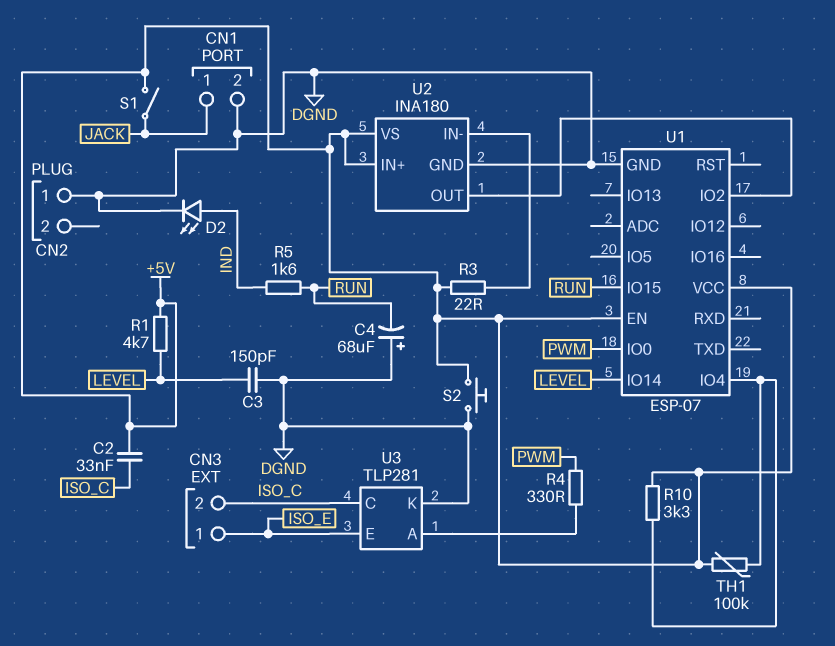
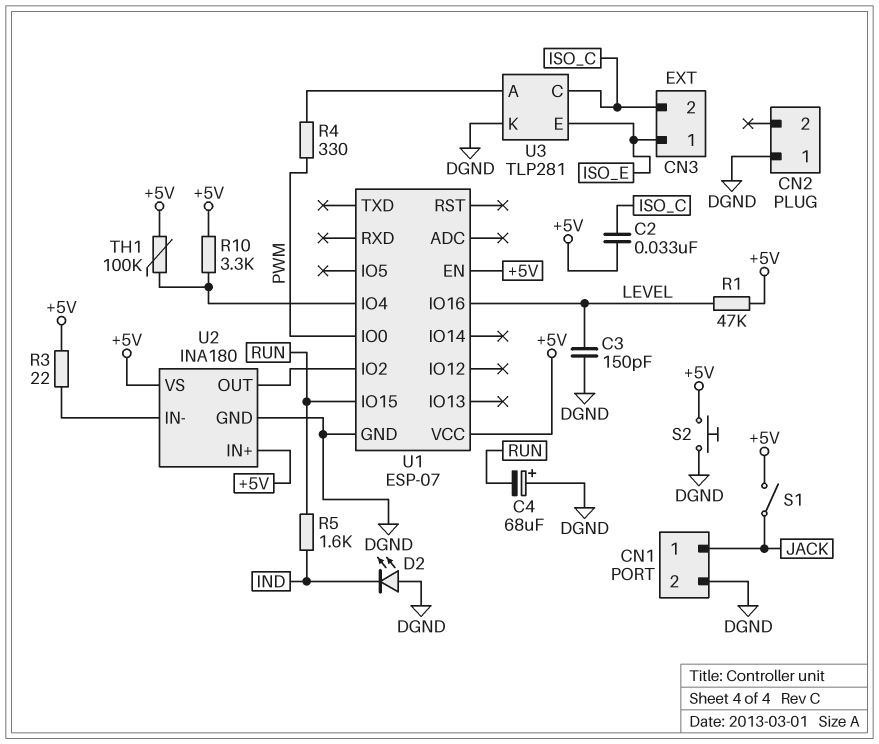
D2: LED (A IND, K DGND) -> LED (A DGND, K IND)
R1: 4.7k (+5V, LEVEL) -> 47k (+5V, LEVEL)
U1 pin IO14: LEVEL -> none
U1 pin IO16: none -> LEVEL

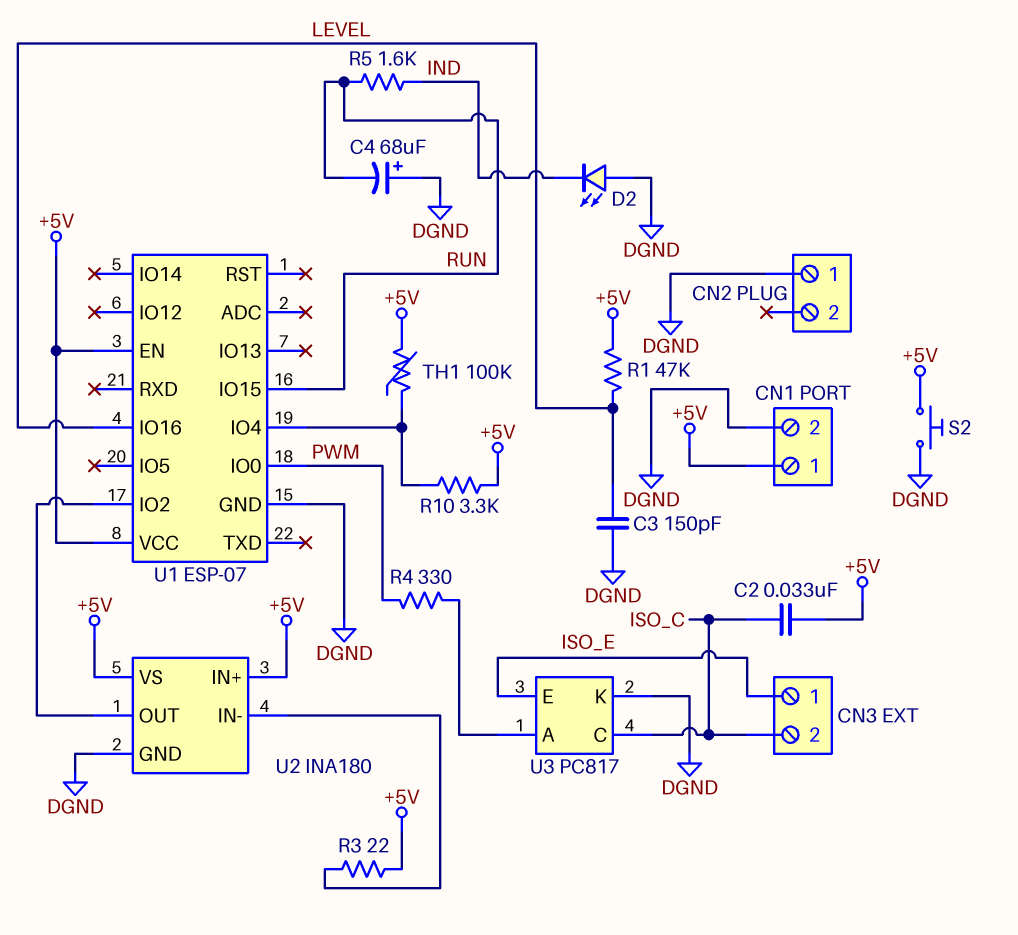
CN1 pin 1: JACK -> +5V
S1: switch (+5V, JACK) -> none
U3: TLP281 -> PC817

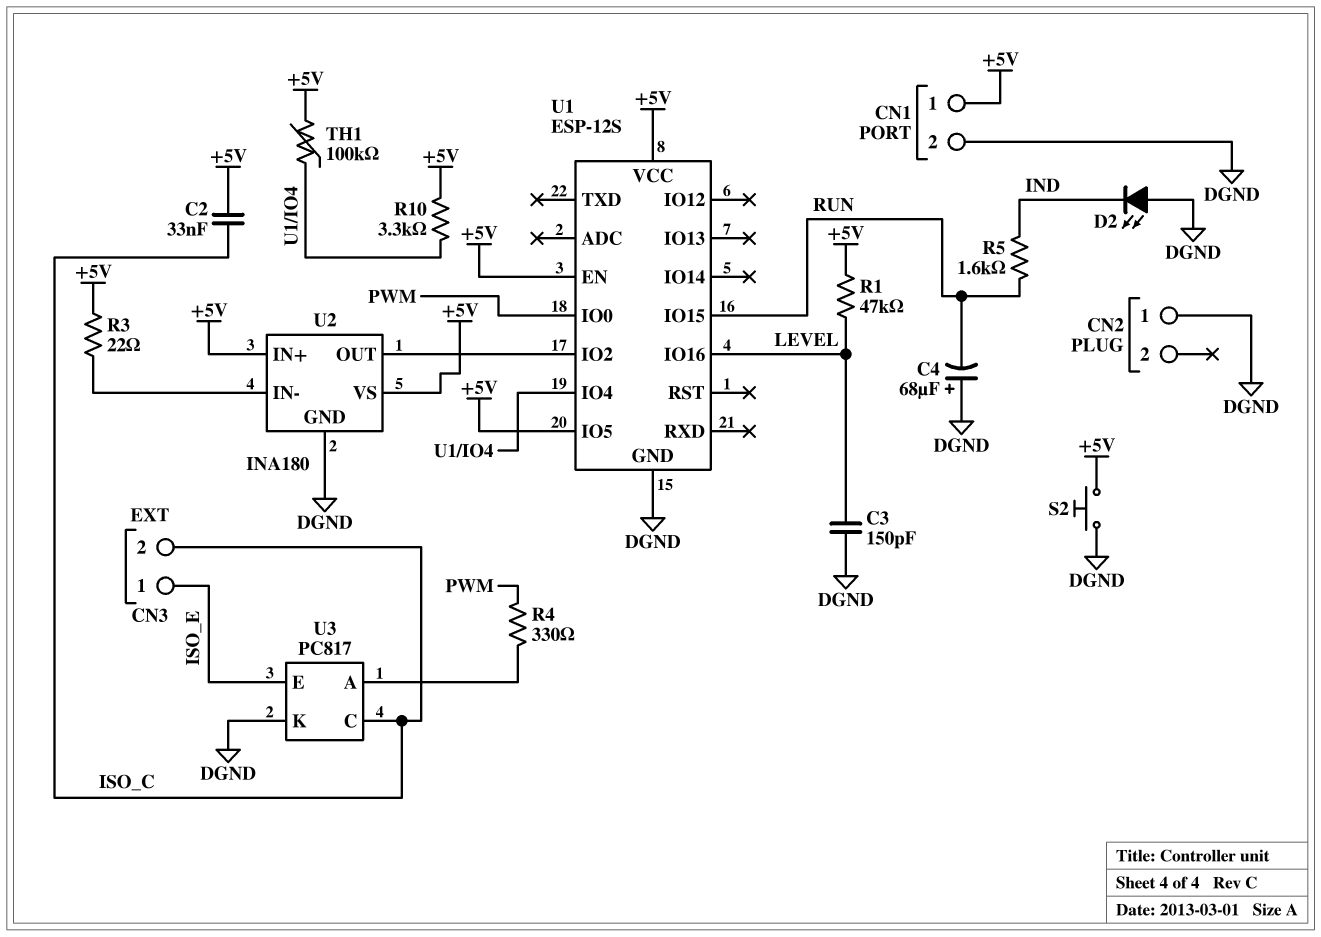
U1: ESP-07 -> ESP-12S
U1 pin IO5: none -> +5V

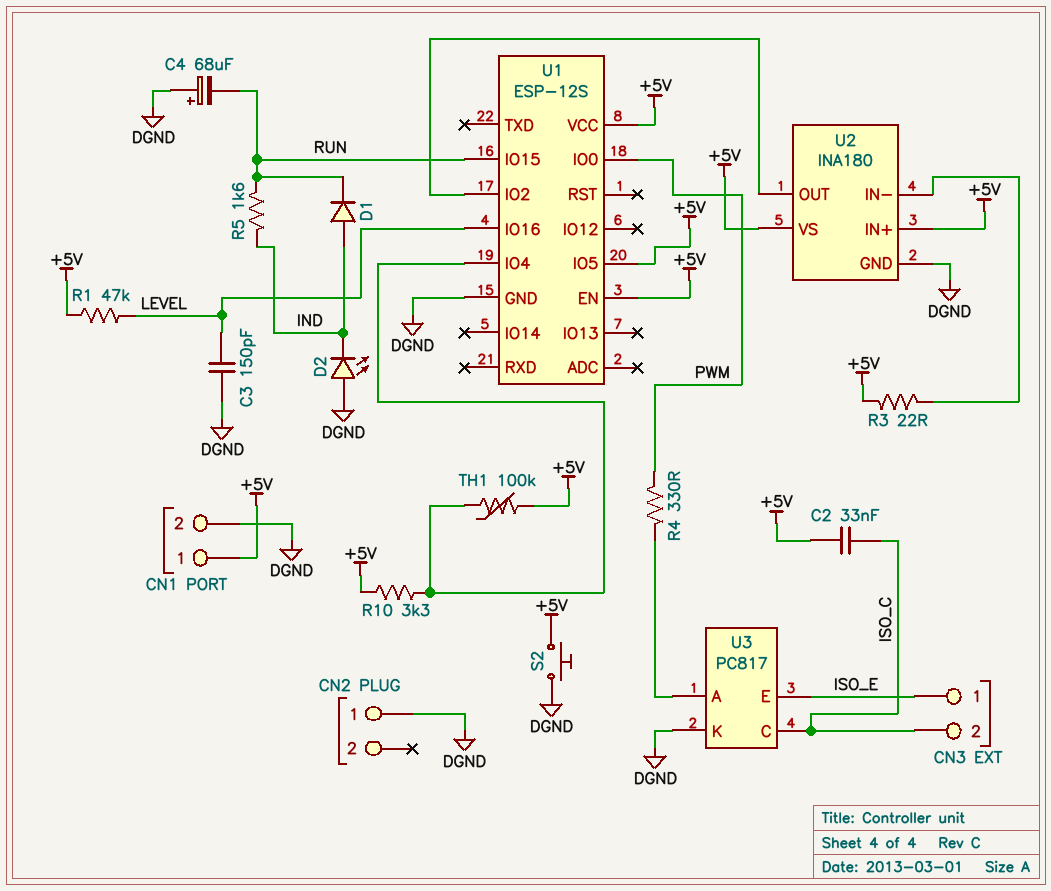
D1: none -> diode (A IND, K RUN)

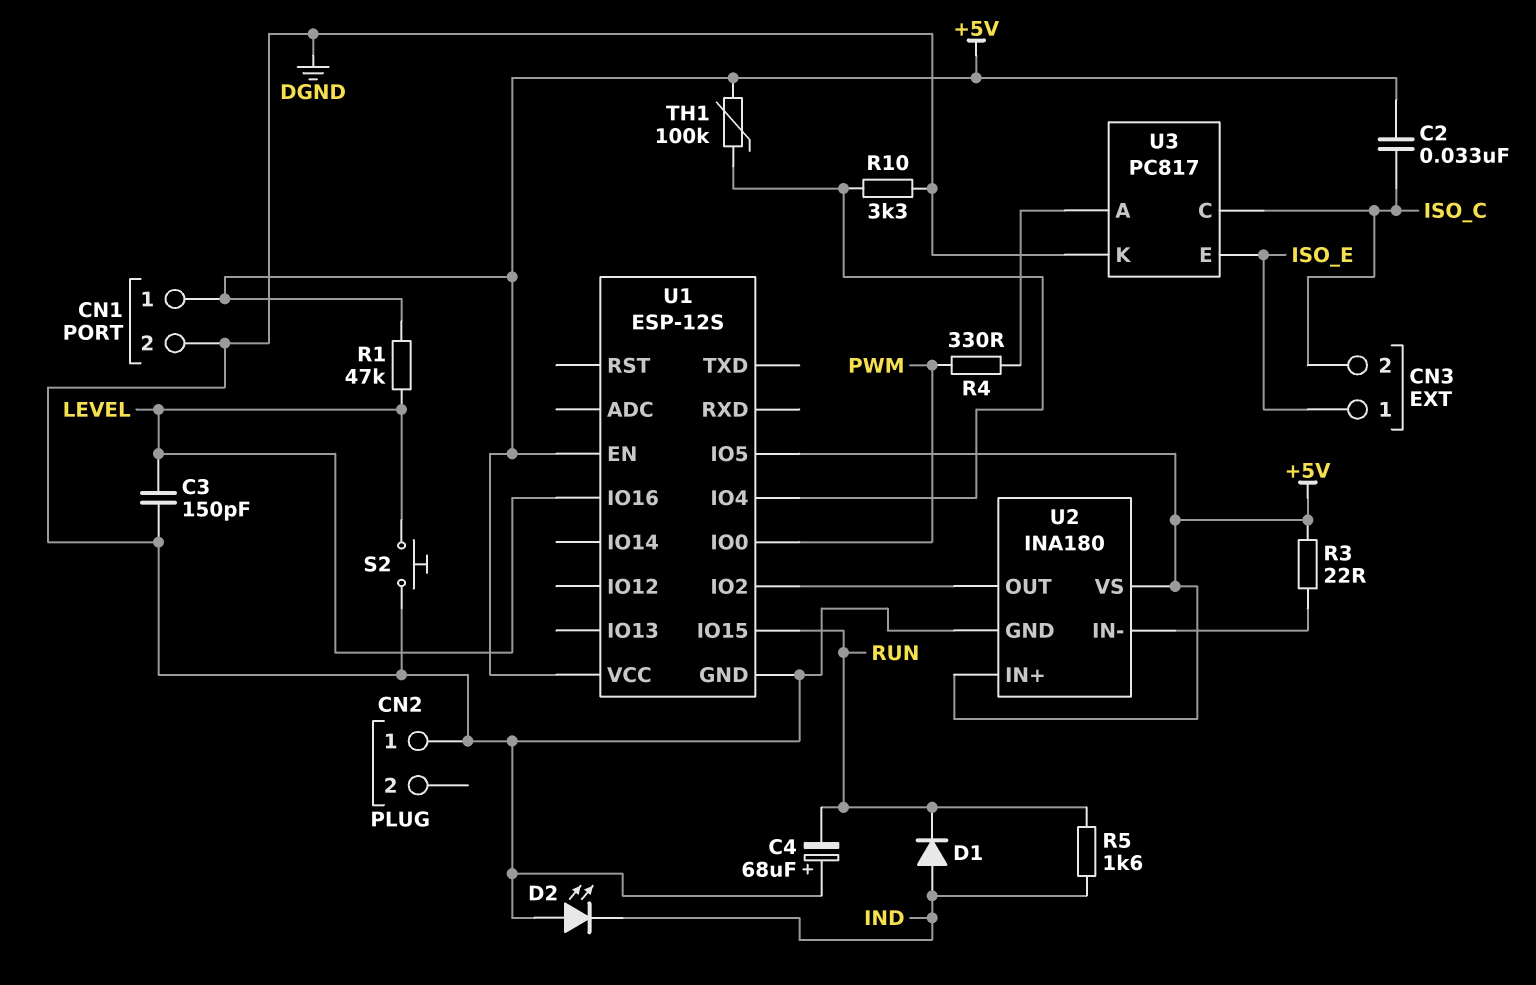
R10: 3.3k (+5V, U1/IO4) -> 3.3k (DGND, U1/IO4)
S2: button (+5V, DGND) -> button (DGND, LEVEL)

